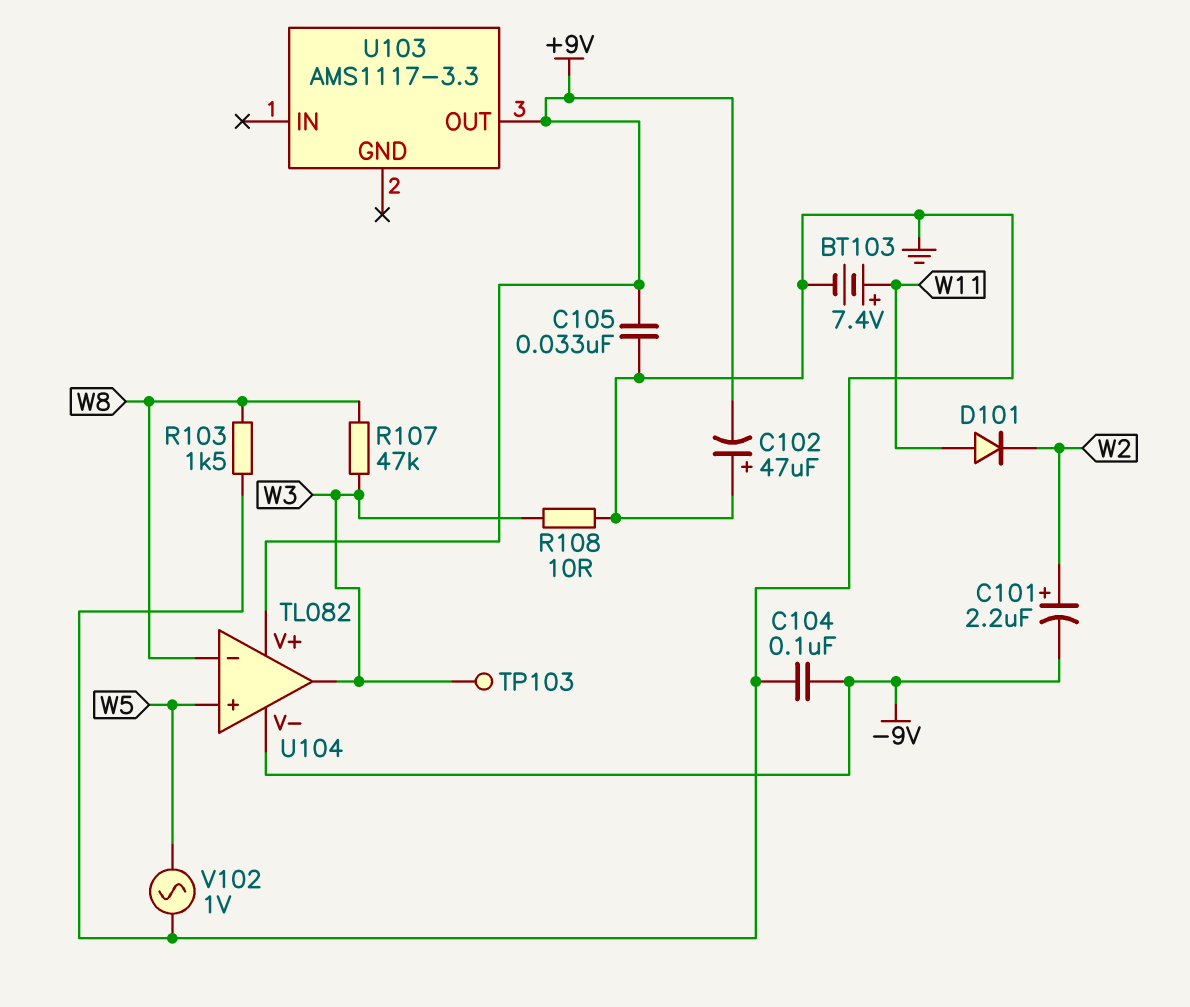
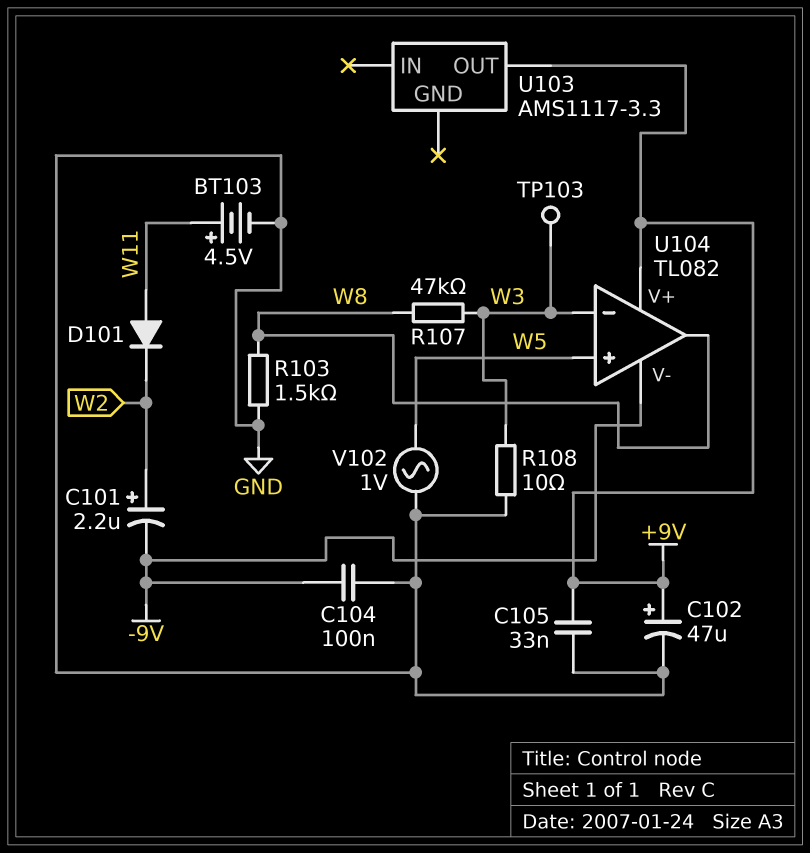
BT103: 7.4V (plus W11, minus GND) -> 4.5V (plus W11, minus GND)
C102: 47uF (plus GND, minus +9V) -> 47uF (plus +9V, minus GND)
U104 pin in-: W8 -> W3
U104 pin out: W3 -> W8

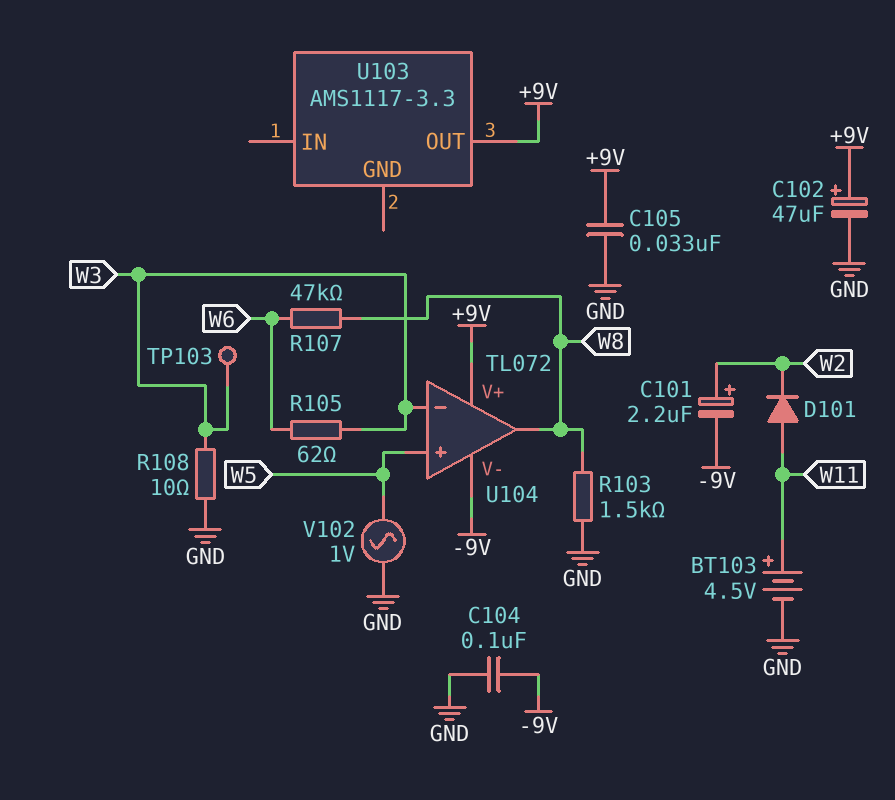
R105: none -> 62 (W3, W6)
R107: 47k (W3, W8) -> 47k (W6, W8)
U104: TL082 -> TL072

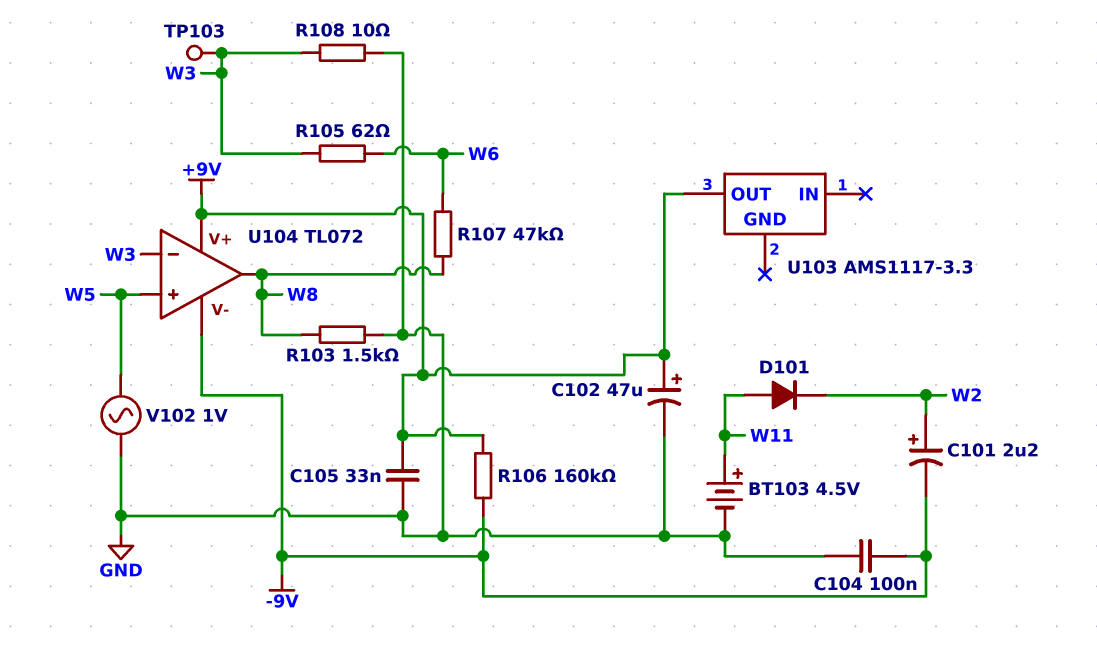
R106: none -> 160k (+9V, -9V)

